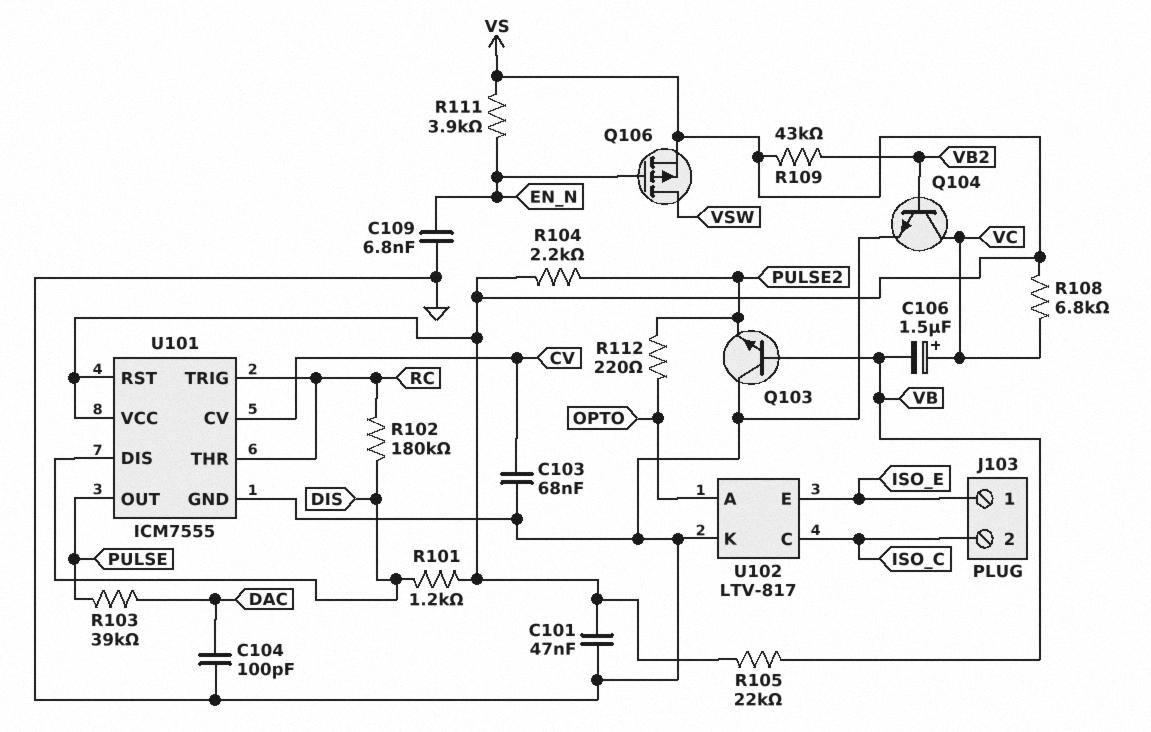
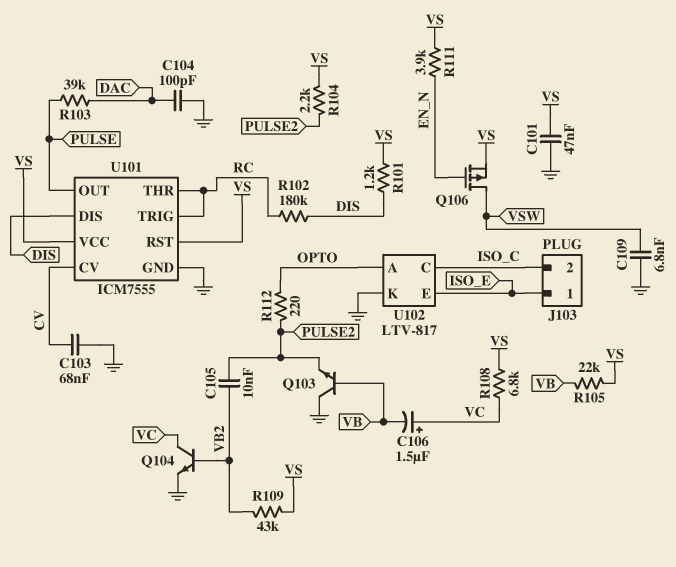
C105: none -> 10nF (PULSE2, VB2)
C109: 6.8nF (EN_N, GND) -> 6.8nF (GND, VSW)

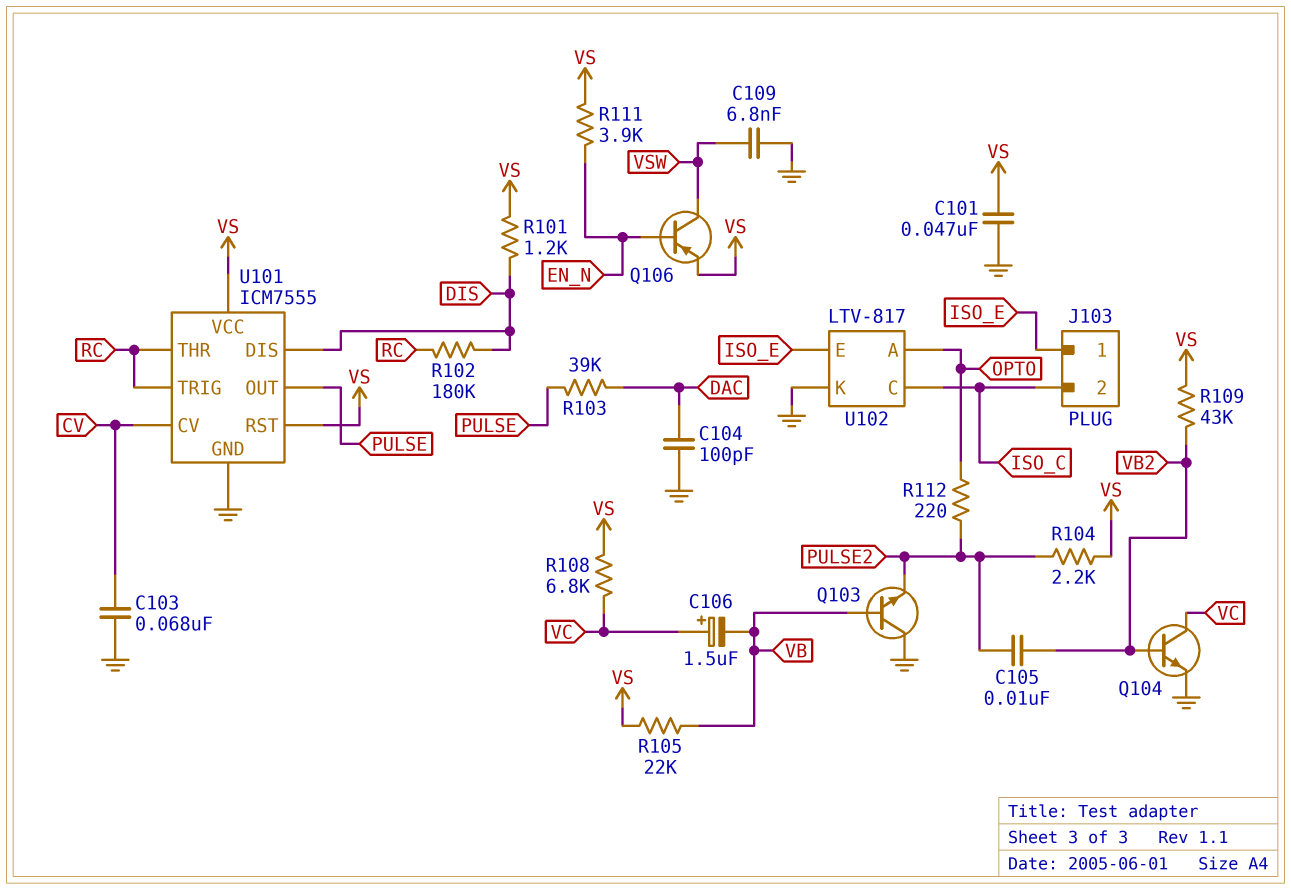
Q106: PMOS (G EN_N, D VSW, S VS) -> PNP (B EN_N, C VSW, E VS)

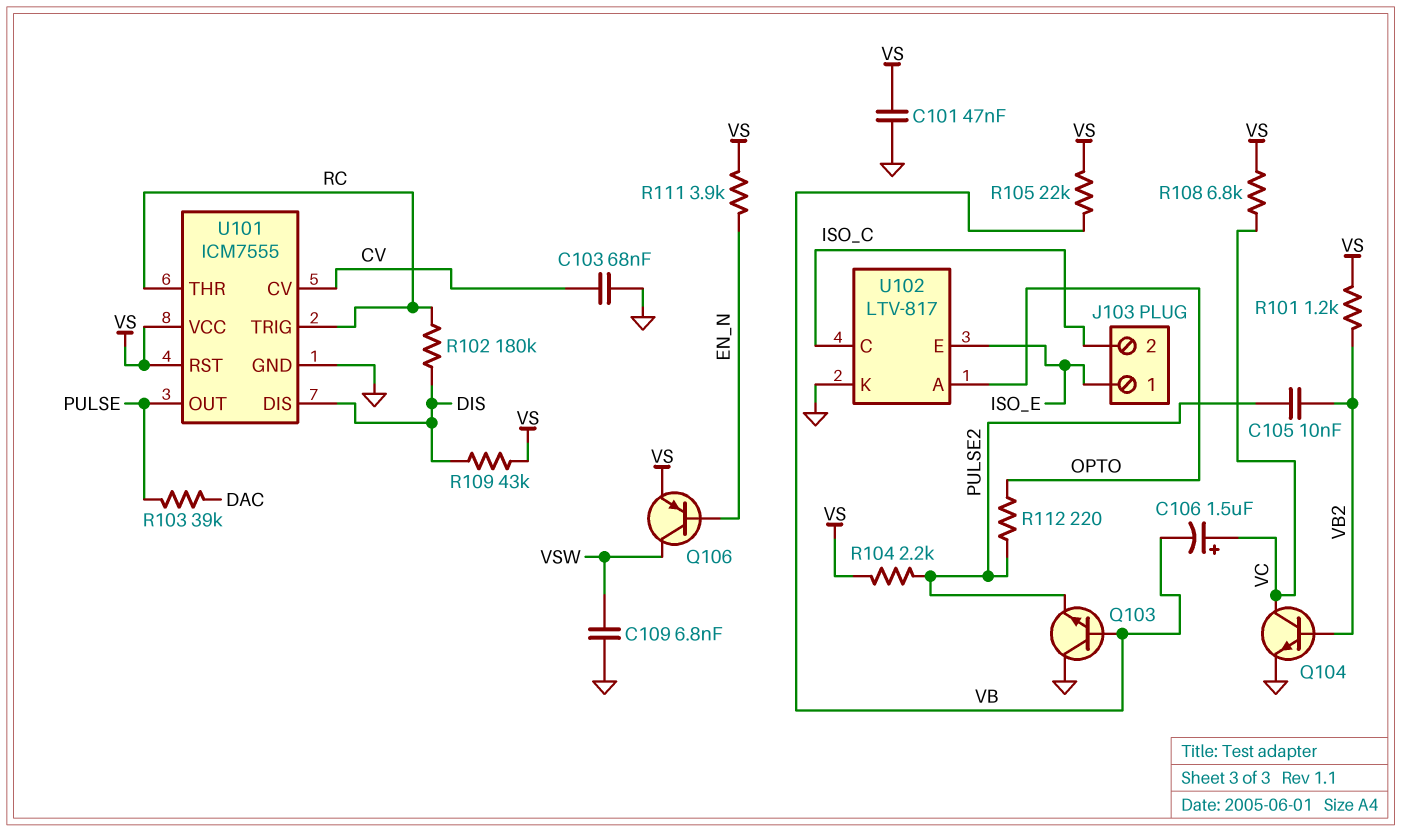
C104: 100pF (DAC, GND) -> none
R101: 1.2k (DIS, VS) -> 1.2k (VB2, VS)
R109: 43k (VB2, VS) -> 43k (DIS, VS)

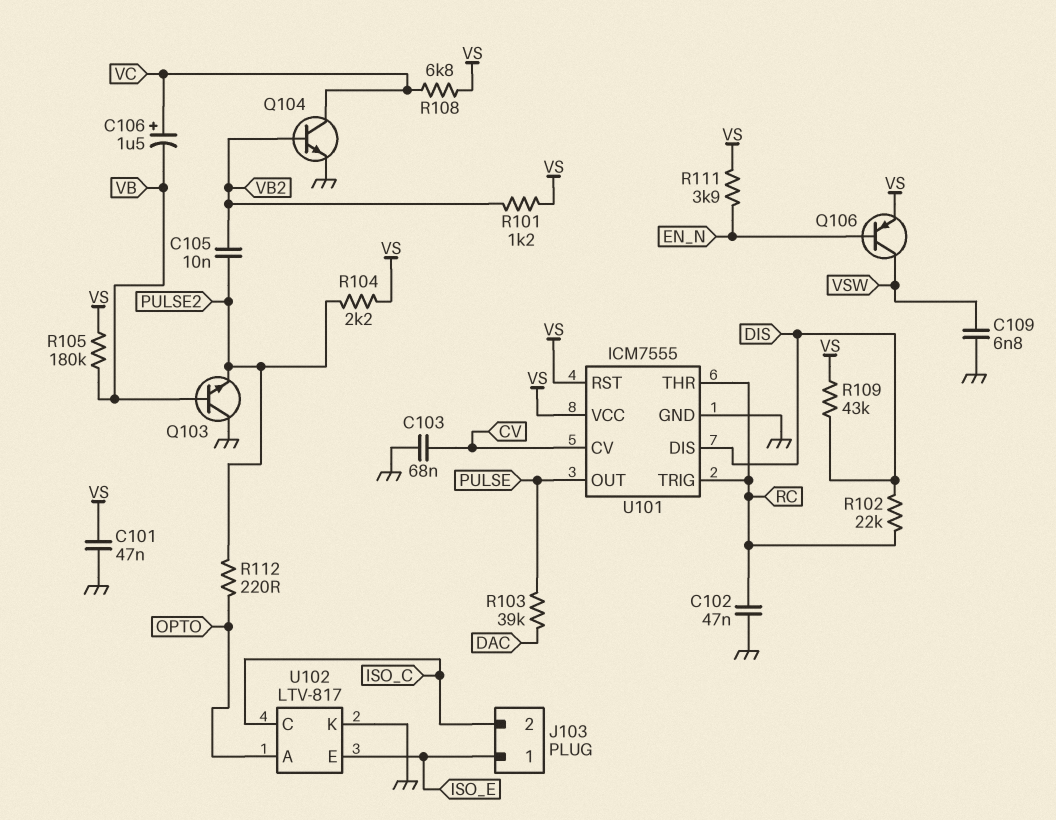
C102: none -> 47nF (GND, RC)
R102: 180k (DIS, RC) -> 22k (DIS, RC)
R105: 22k (VB, VS) -> 180k (VB, VS)

